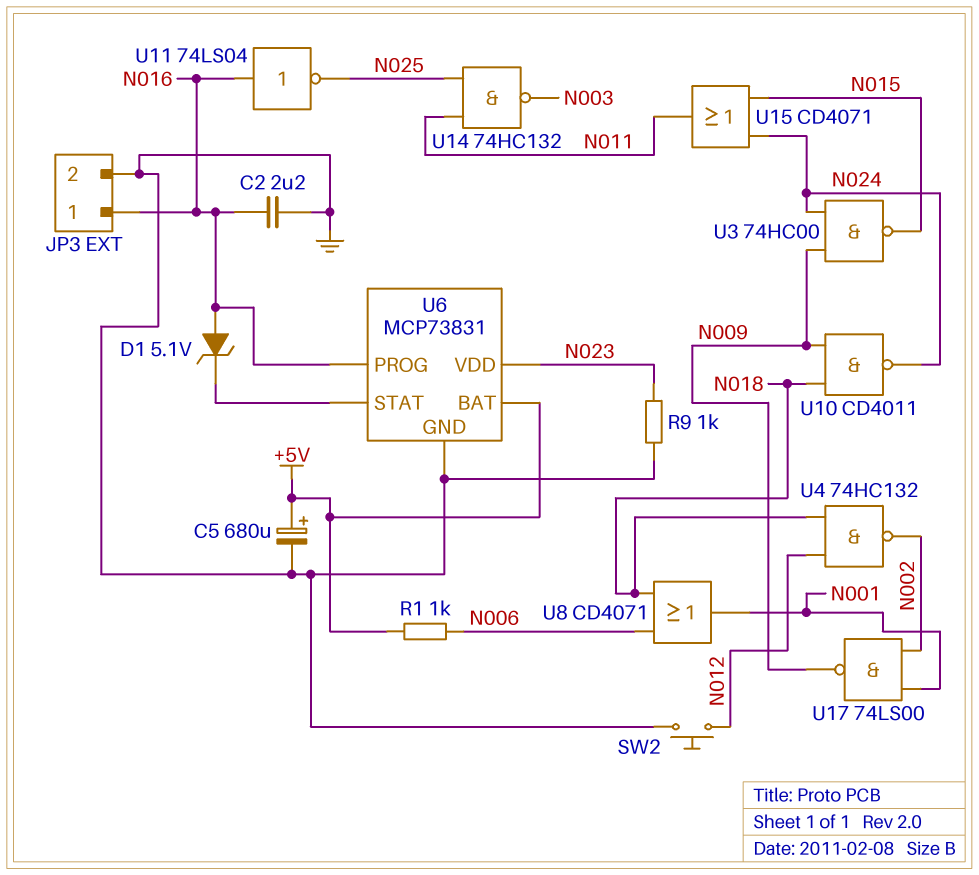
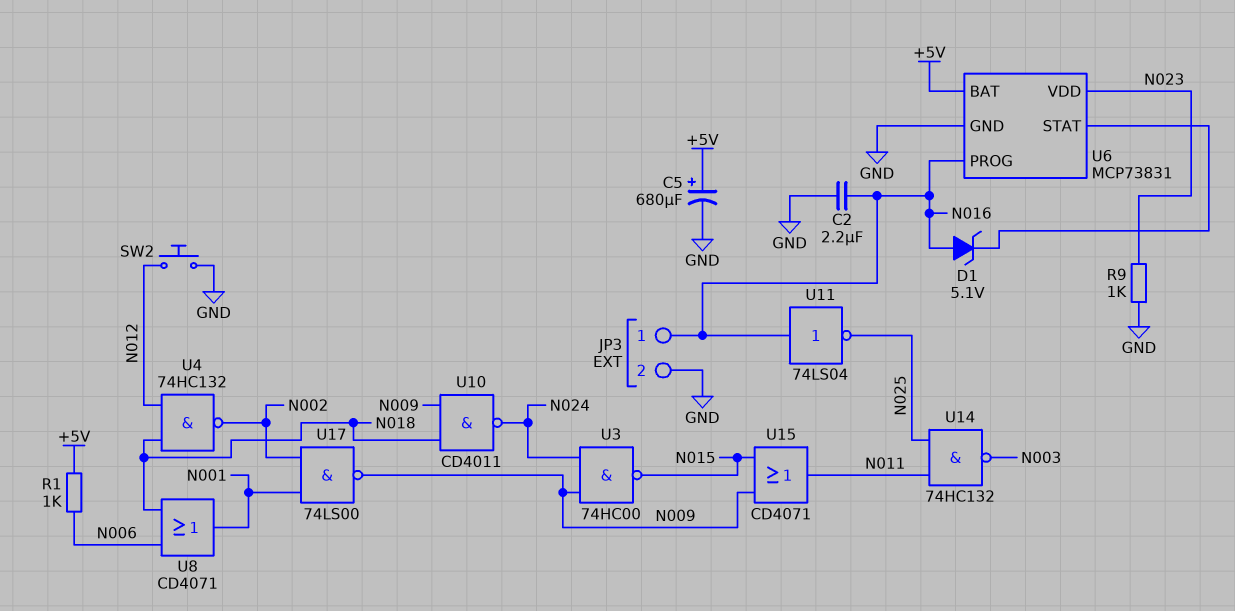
U15: OR CD4071 (in N015, in N024, out N011) -> OR CD4071 (in N009, in N015, out N011)

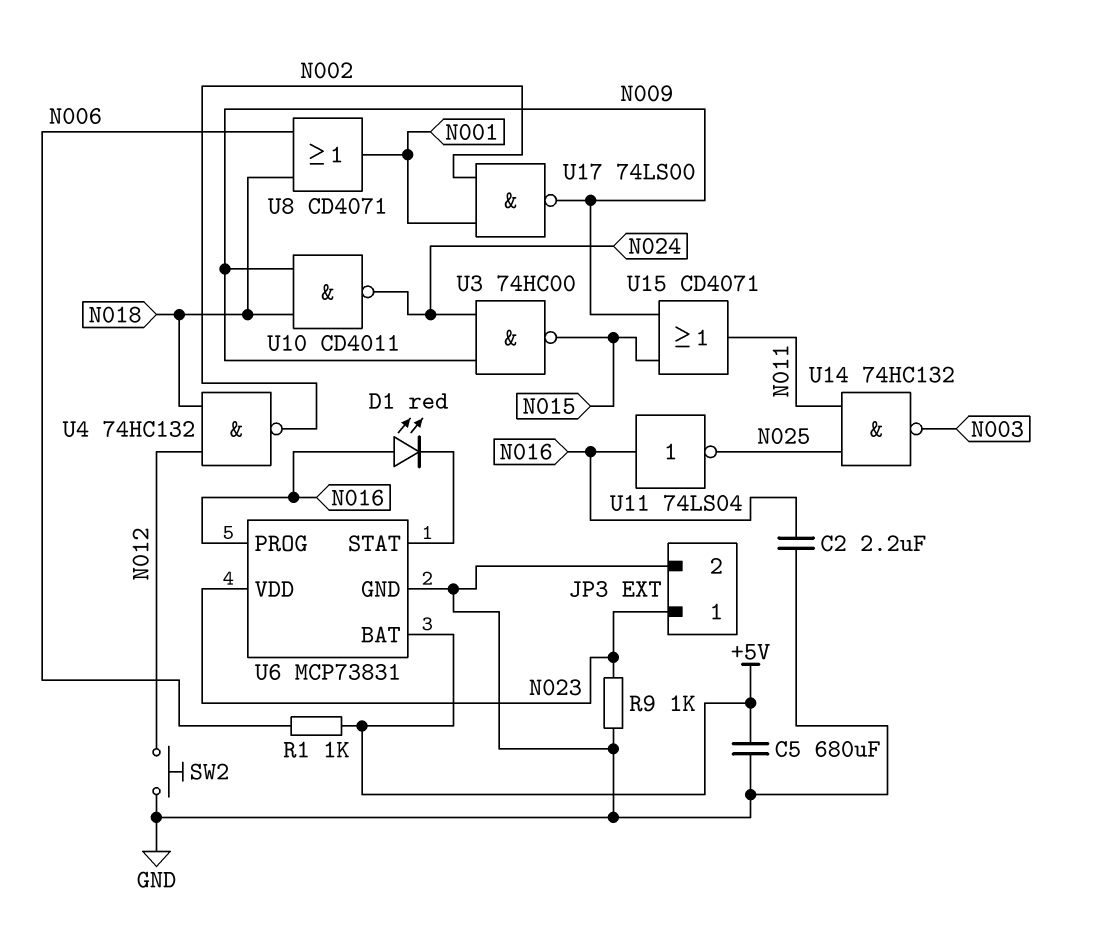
C5: 680uF (plus +5V, minus GND) -> 680uF (+5V, GND)
D1: zener 5.1V (A N016, K U6/STAT) -> LED red (A N016, K U6/STAT)
JP3 pin 1: N016 -> N023

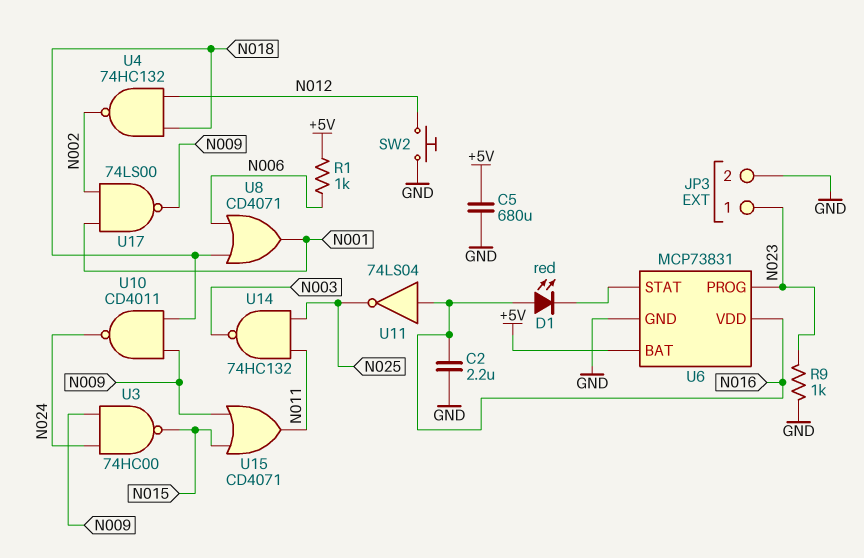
U6 pin PROG: N016 -> N023
U6 pin VDD: N023 -> N016

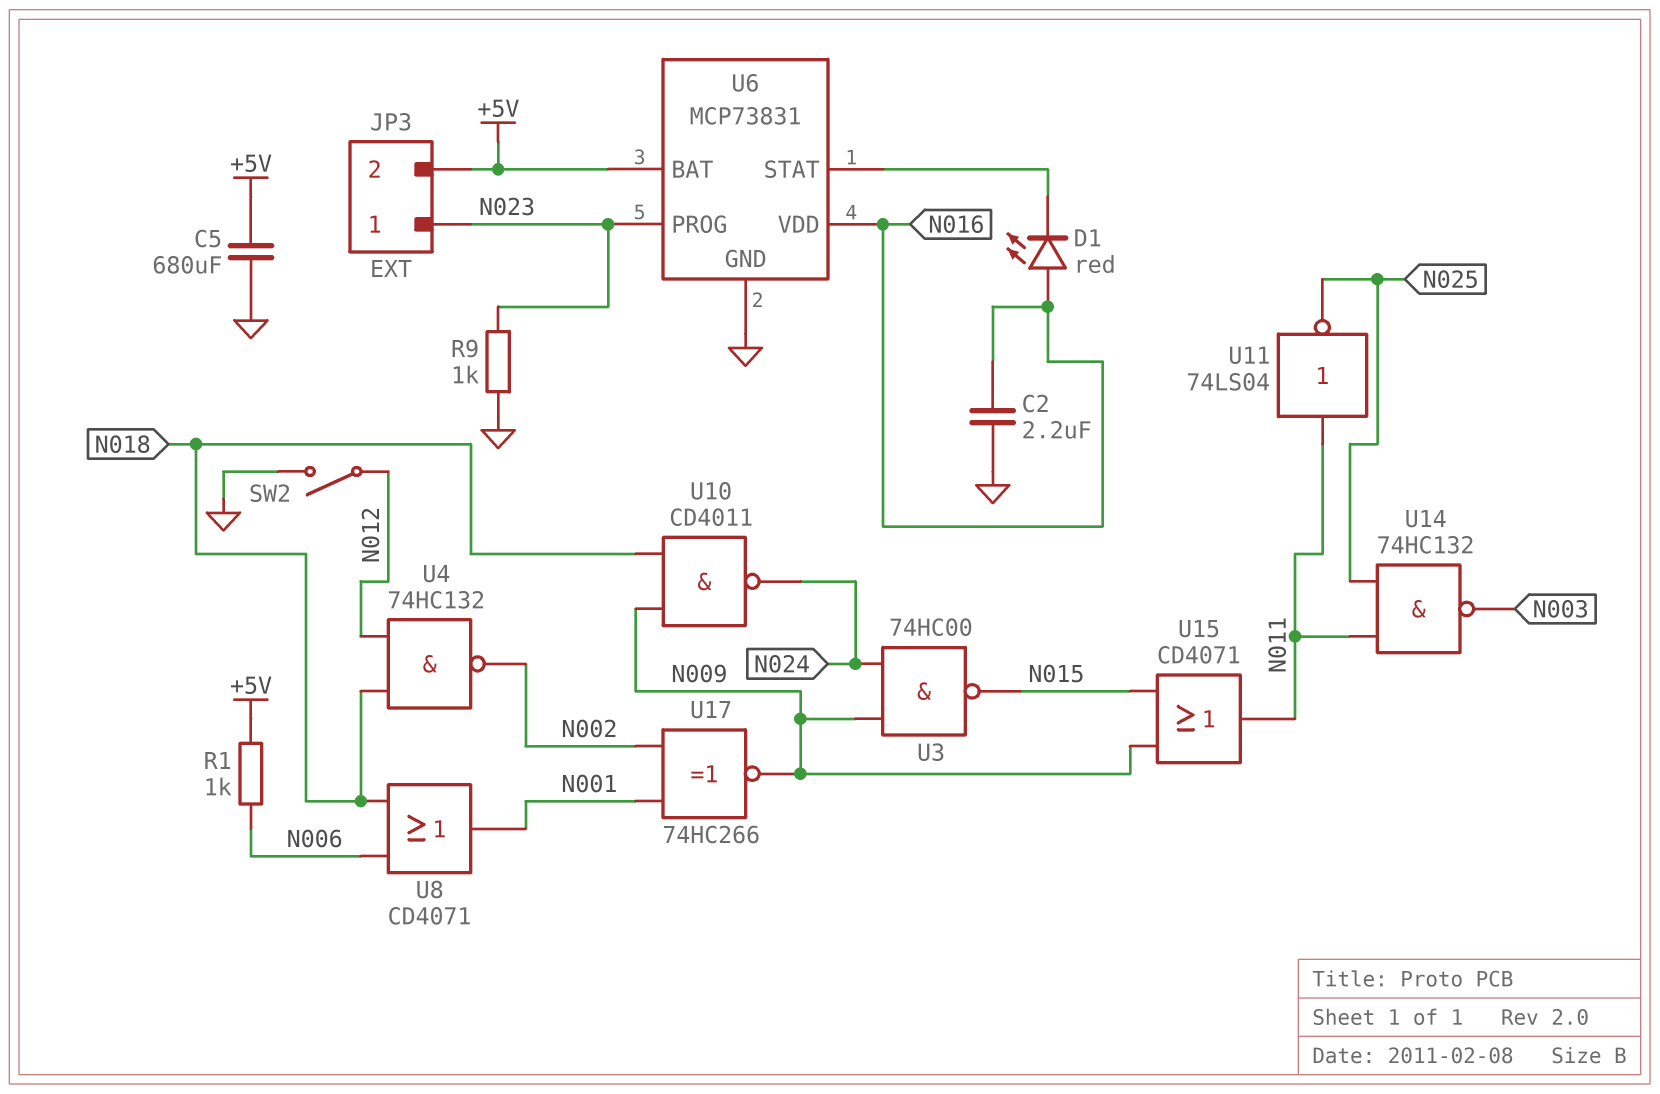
JP3 pin 2: GND -> +5V
SW2: button (GND, N012) -> switch (GND, N012)
U11: NOT 74LS04 (in N016, out N025) -> NOT 74LS04 (in N011, out N025)
U17: NAND 74LS00 (in N001, in N002, out N009) -> XNOR 74HC266 (in N001, in N002, out N009)

